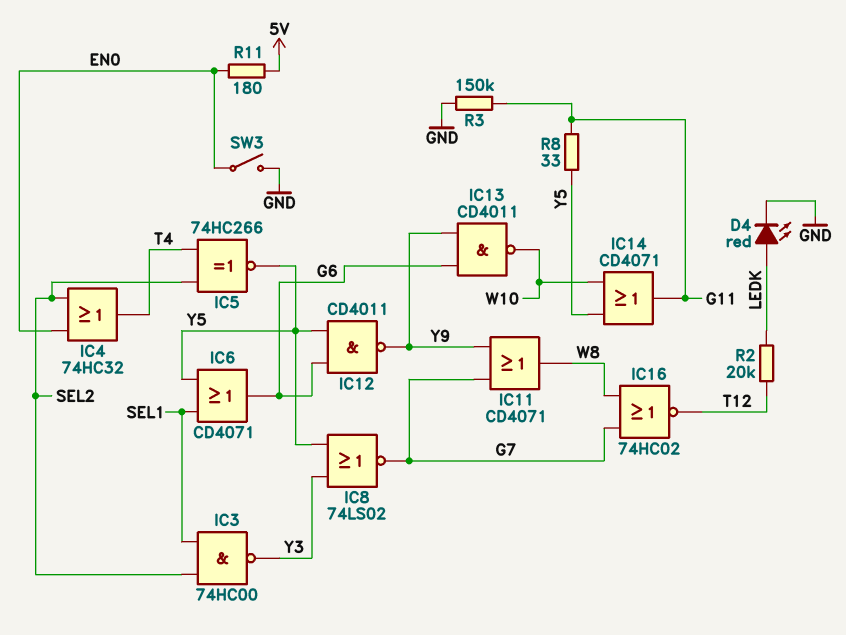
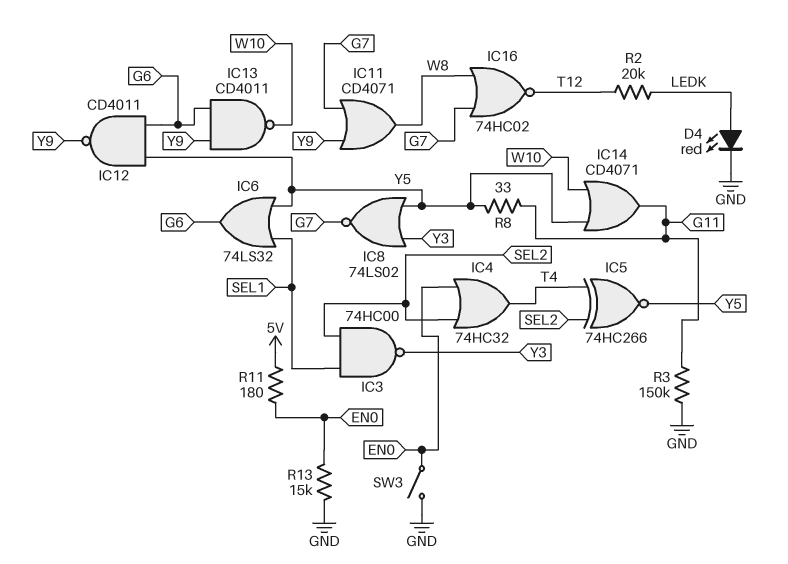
IC6: OR CD4071 (in SEL1, in Y5, out G6) -> OR 74LS32 (in SEL1, in Y5, out G6)
R13: none -> 15k (EN0, GND)

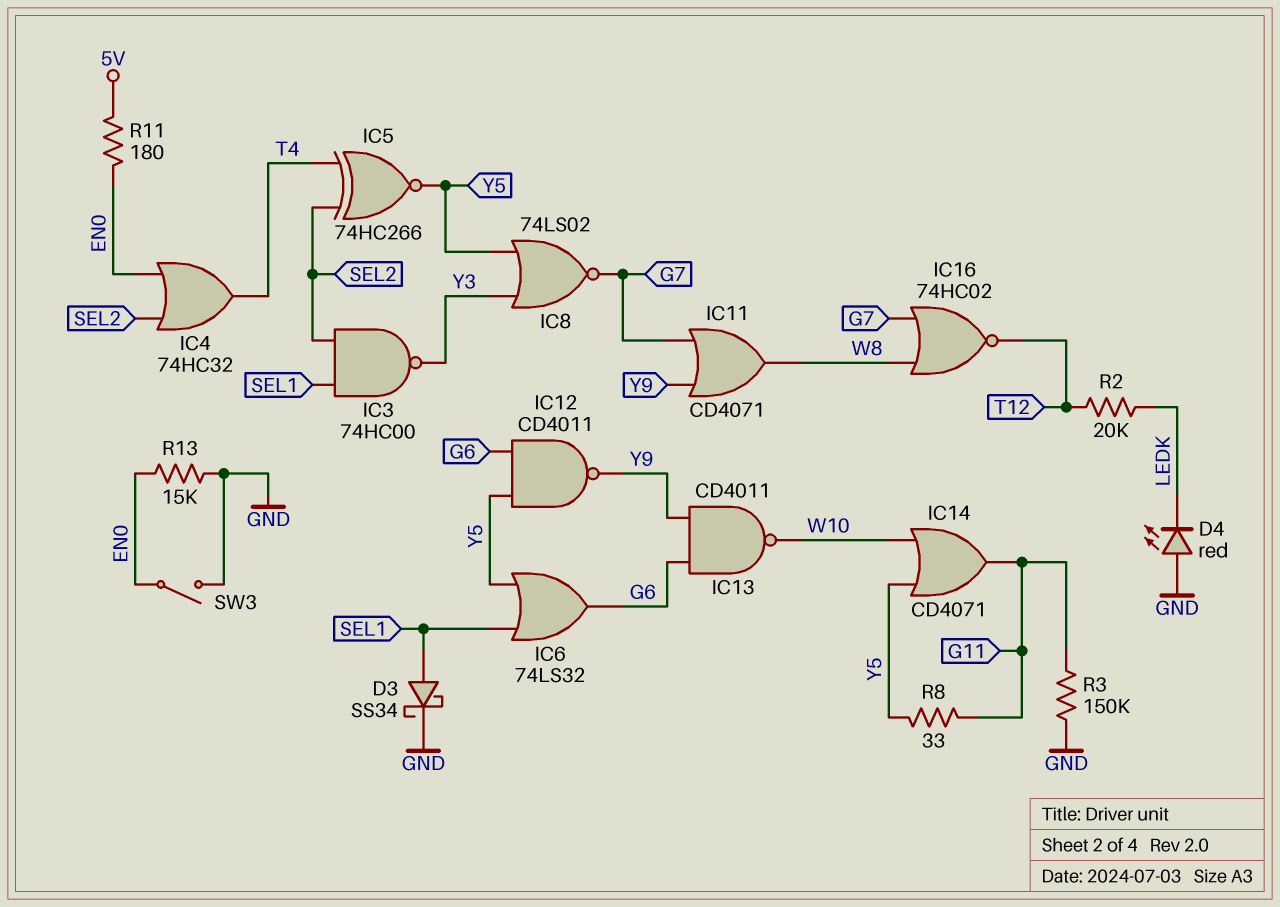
D3: none -> schottky SS34 (A SEL1, K GND)
D4: LED red (A LEDK, K GND) -> LED red (A GND, K LEDK)

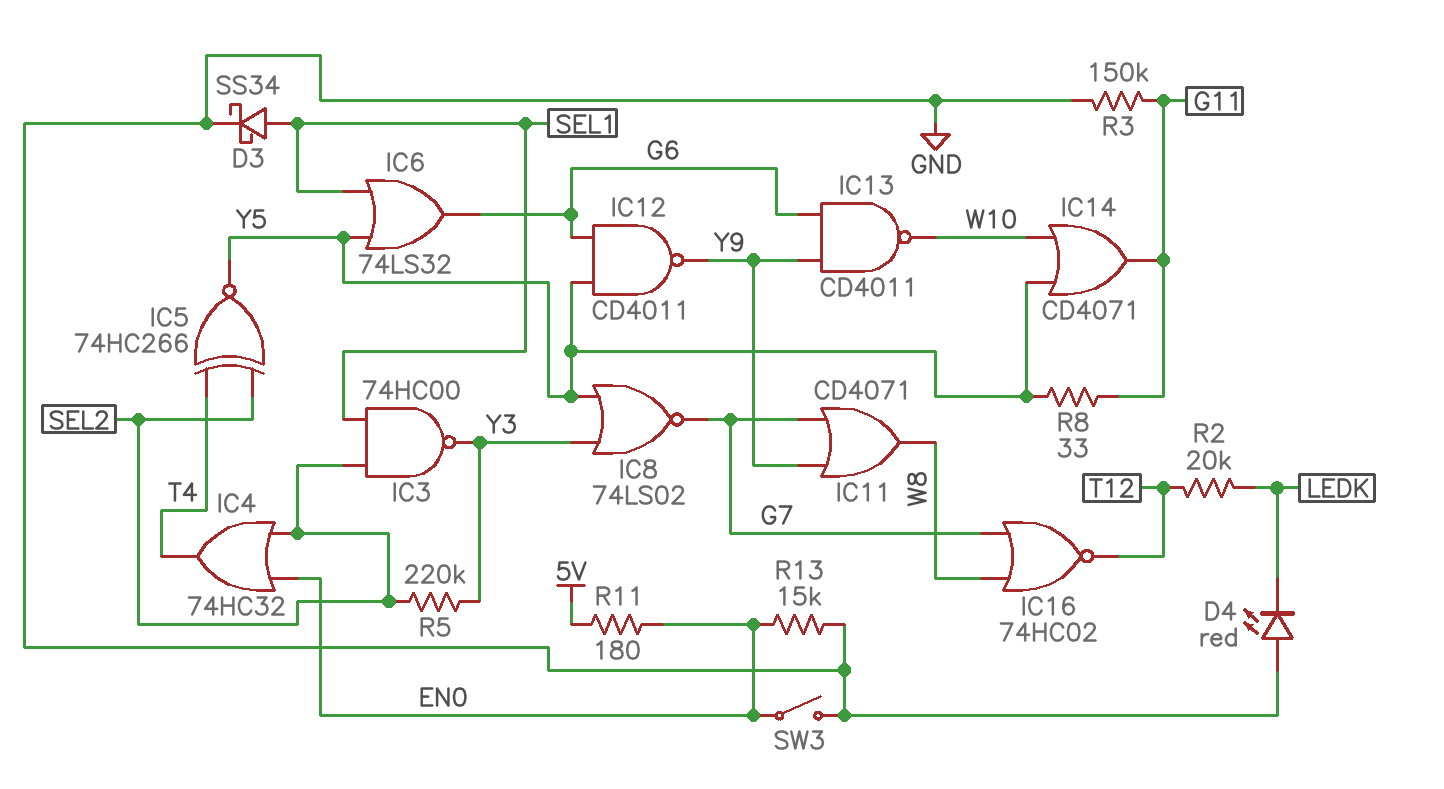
R5: none -> 220k (SEL2, Y3)

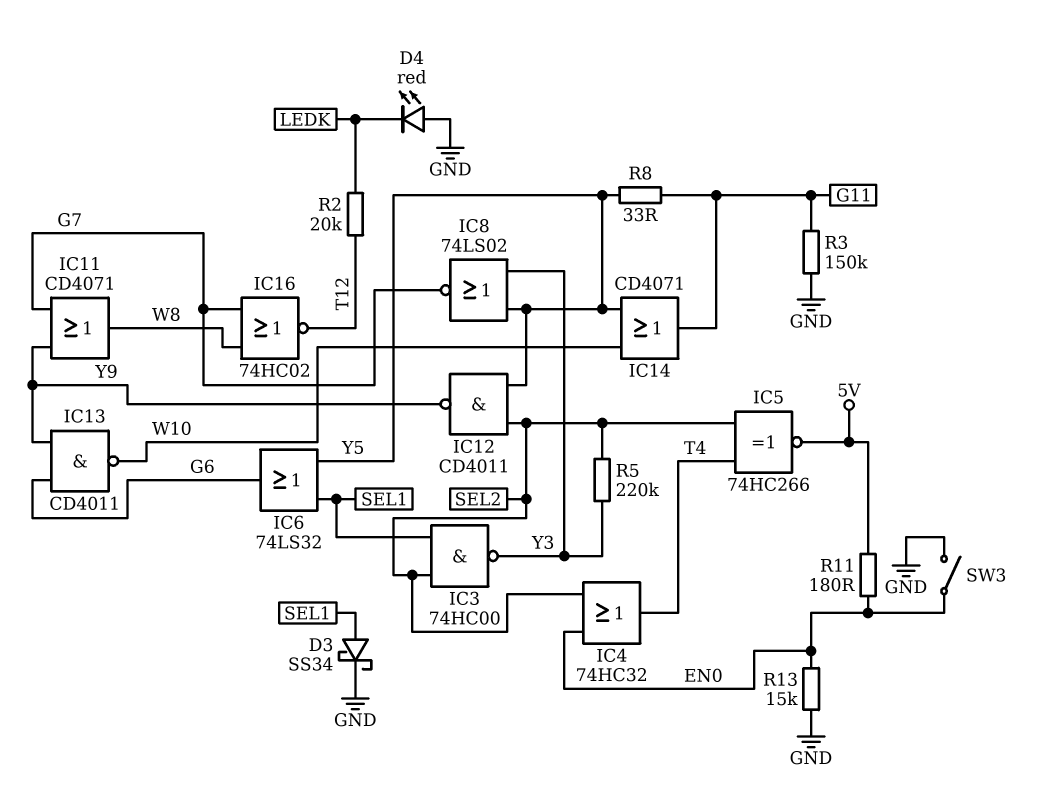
IC5: XNOR 74HC266 (in SEL2, in T4, out Y5) -> XNOR 74HC266 (in SEL2, in T4, out 5V)
IC12: NAND CD4011 (in G6, in Y5, out Y9) -> NAND CD4011 (in SEL2, in Y5, out Y9)

